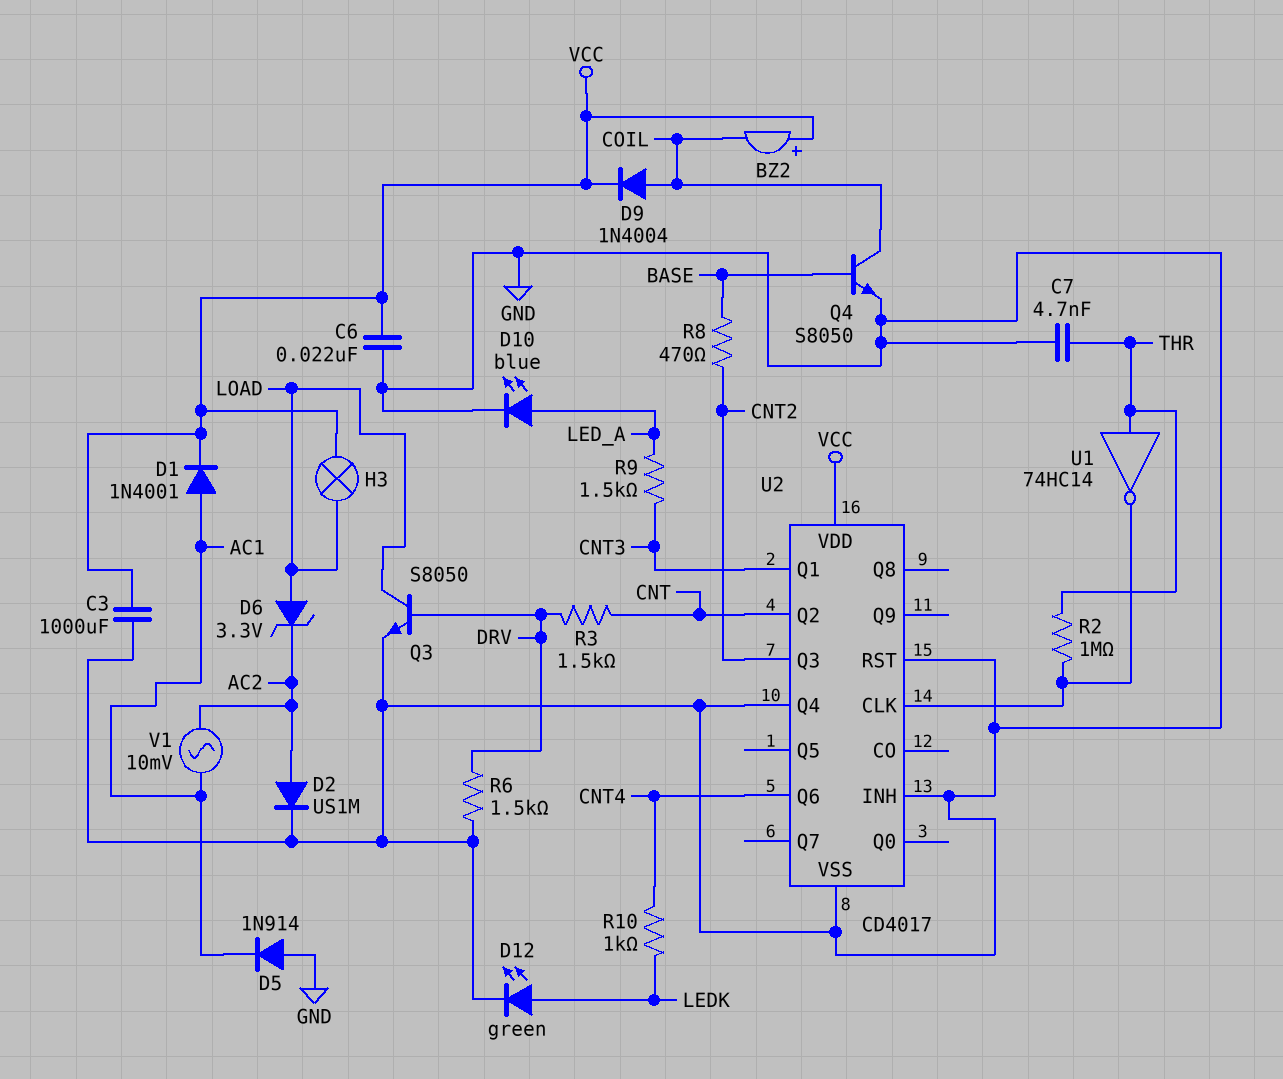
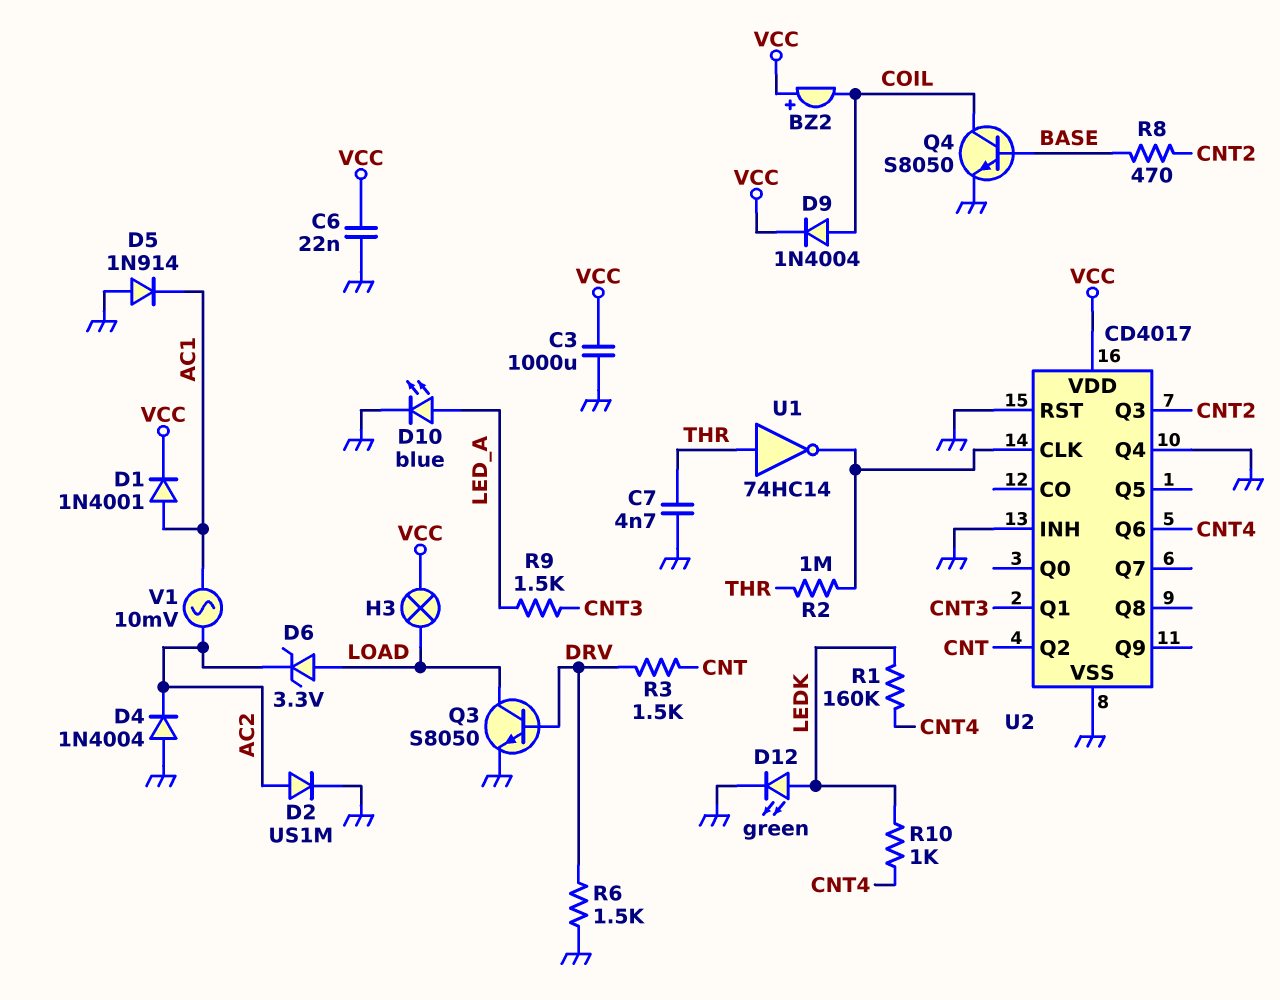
D4: none -> diode 1N4004 (A GND, K AC2)
R1: none -> 160k (CNT4, LEDK)

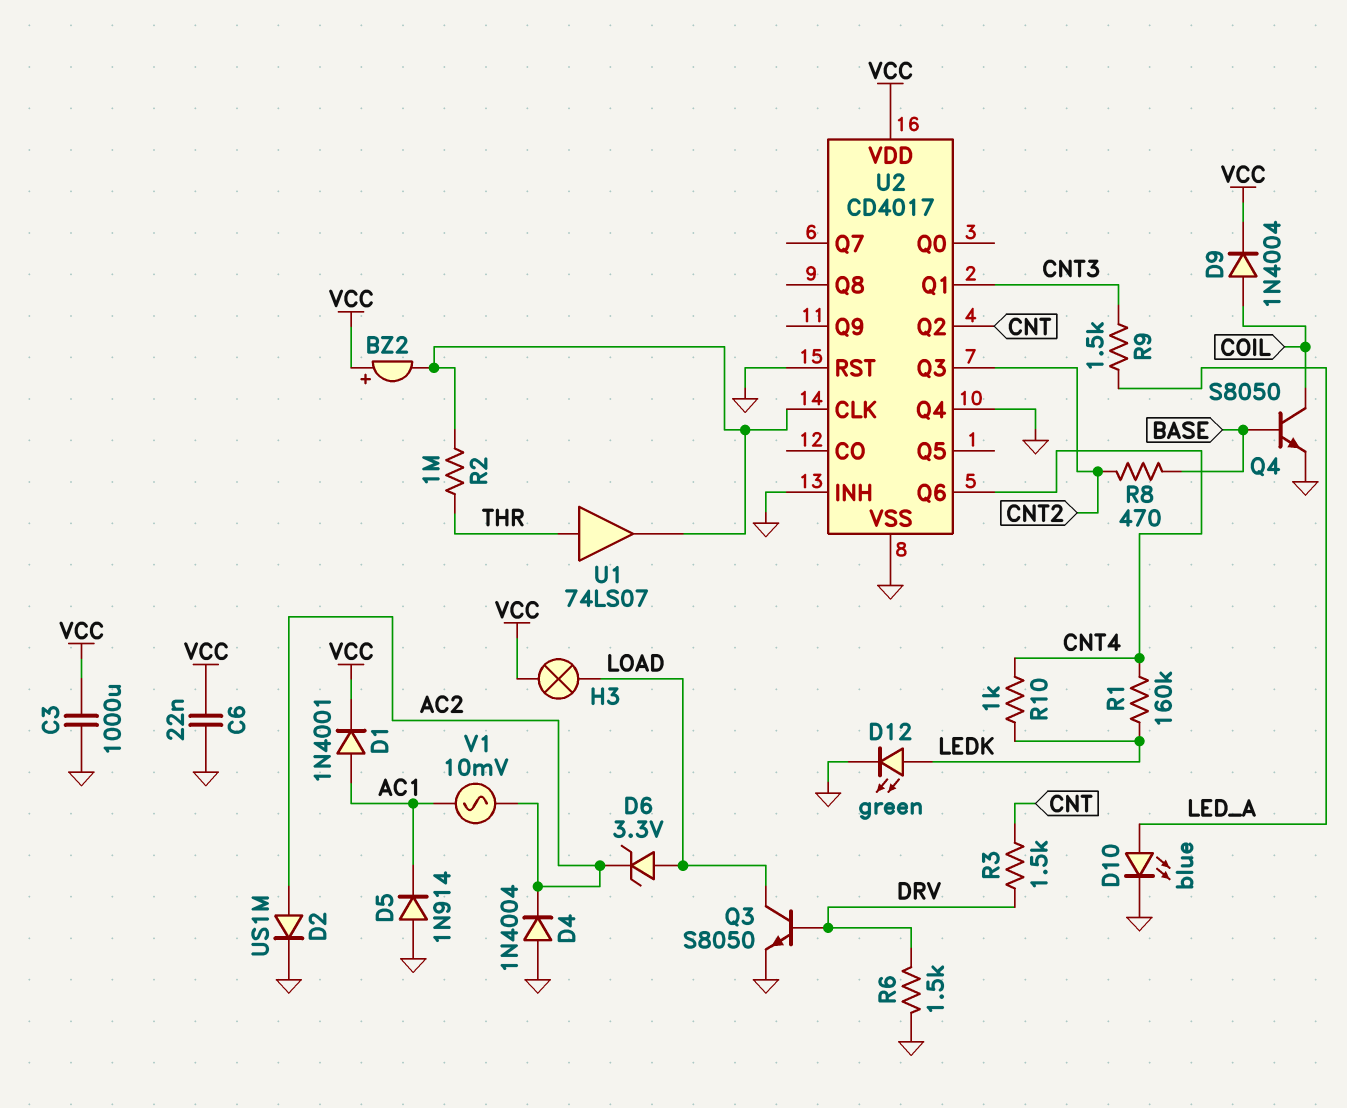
BZ2: buzzer (plus VCC, minus COIL) -> buzzer (plus VCC, minus U2/CLK)
C7: 4.7nF (GND, THR) -> none
U1: NOT 74HC14 (in THR, out U2/CLK) -> buffer 74LS07 (in THR, out U2/CLK)

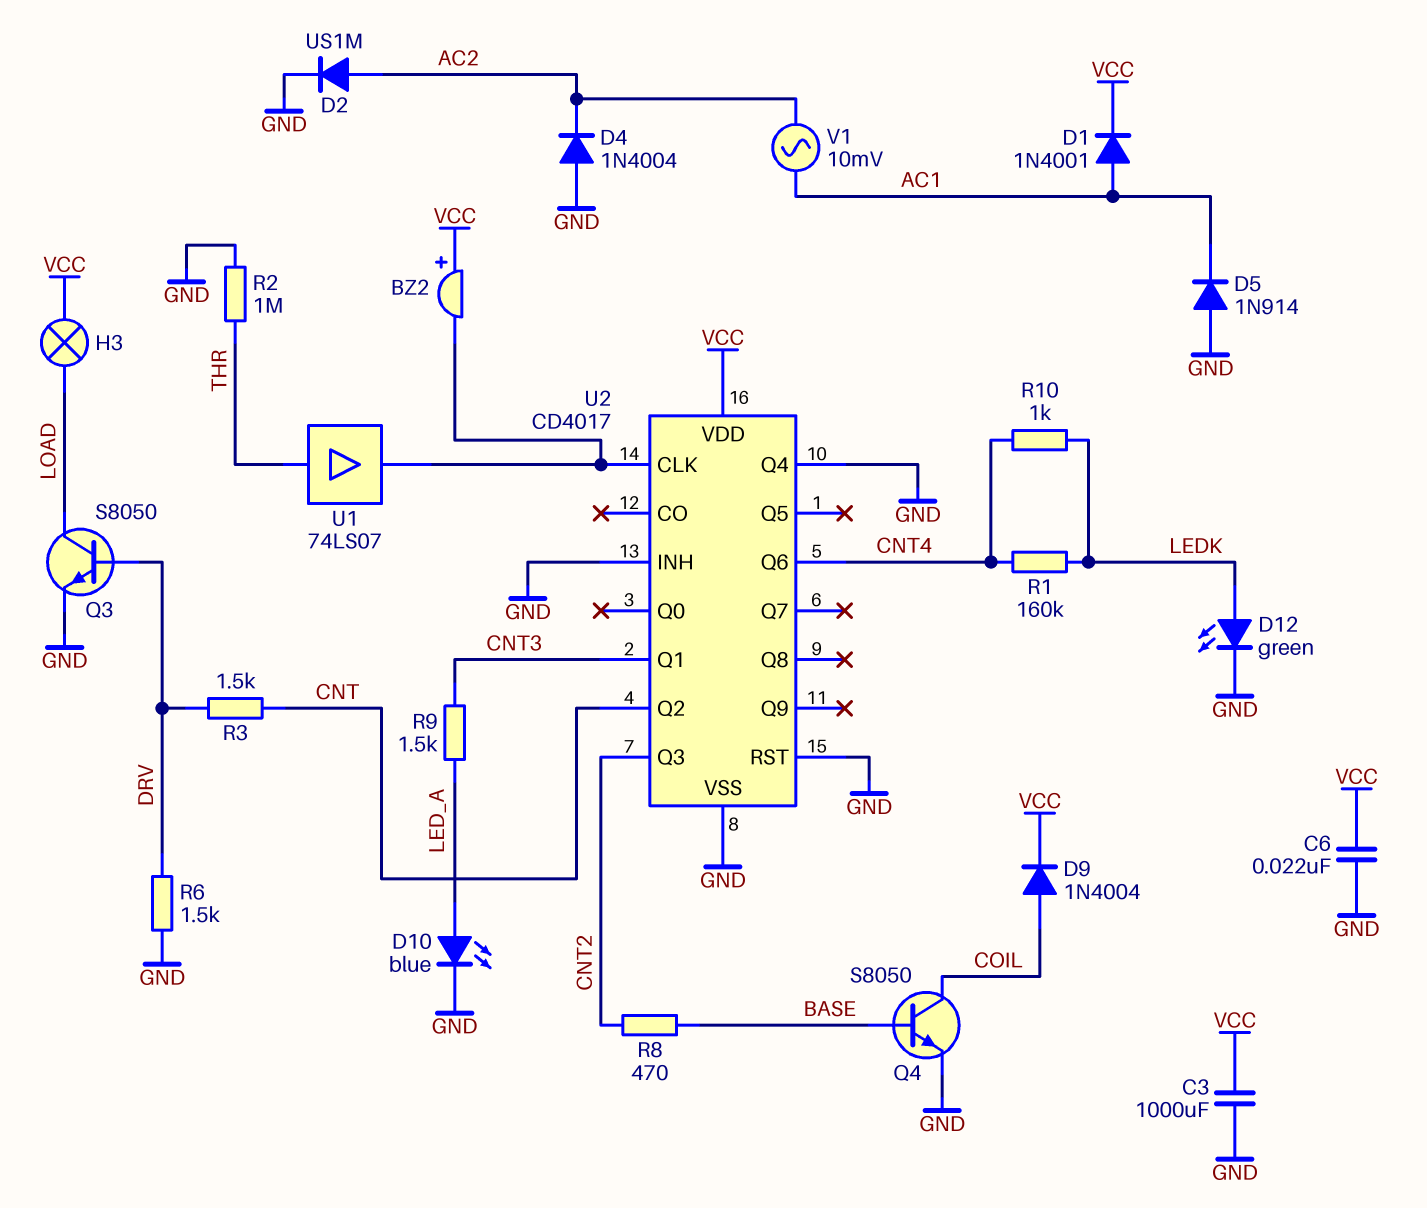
D6: zener 3.3V (A LOAD, K AC2) -> none
R2: 1M (THR, U2/CLK) -> 1M (GND, THR)

